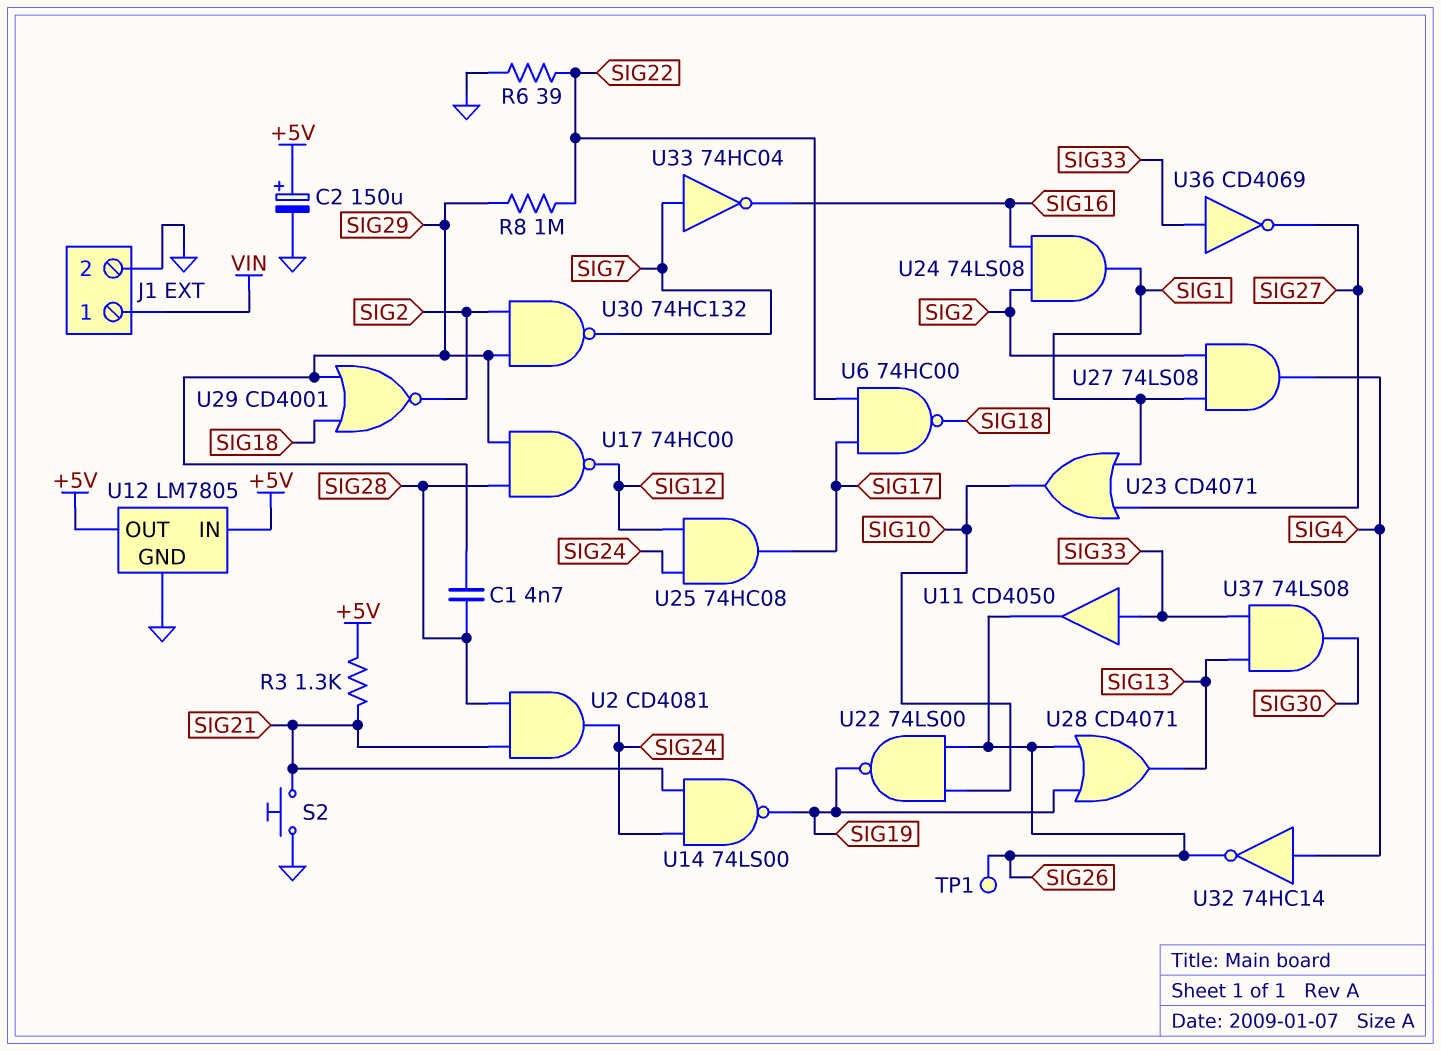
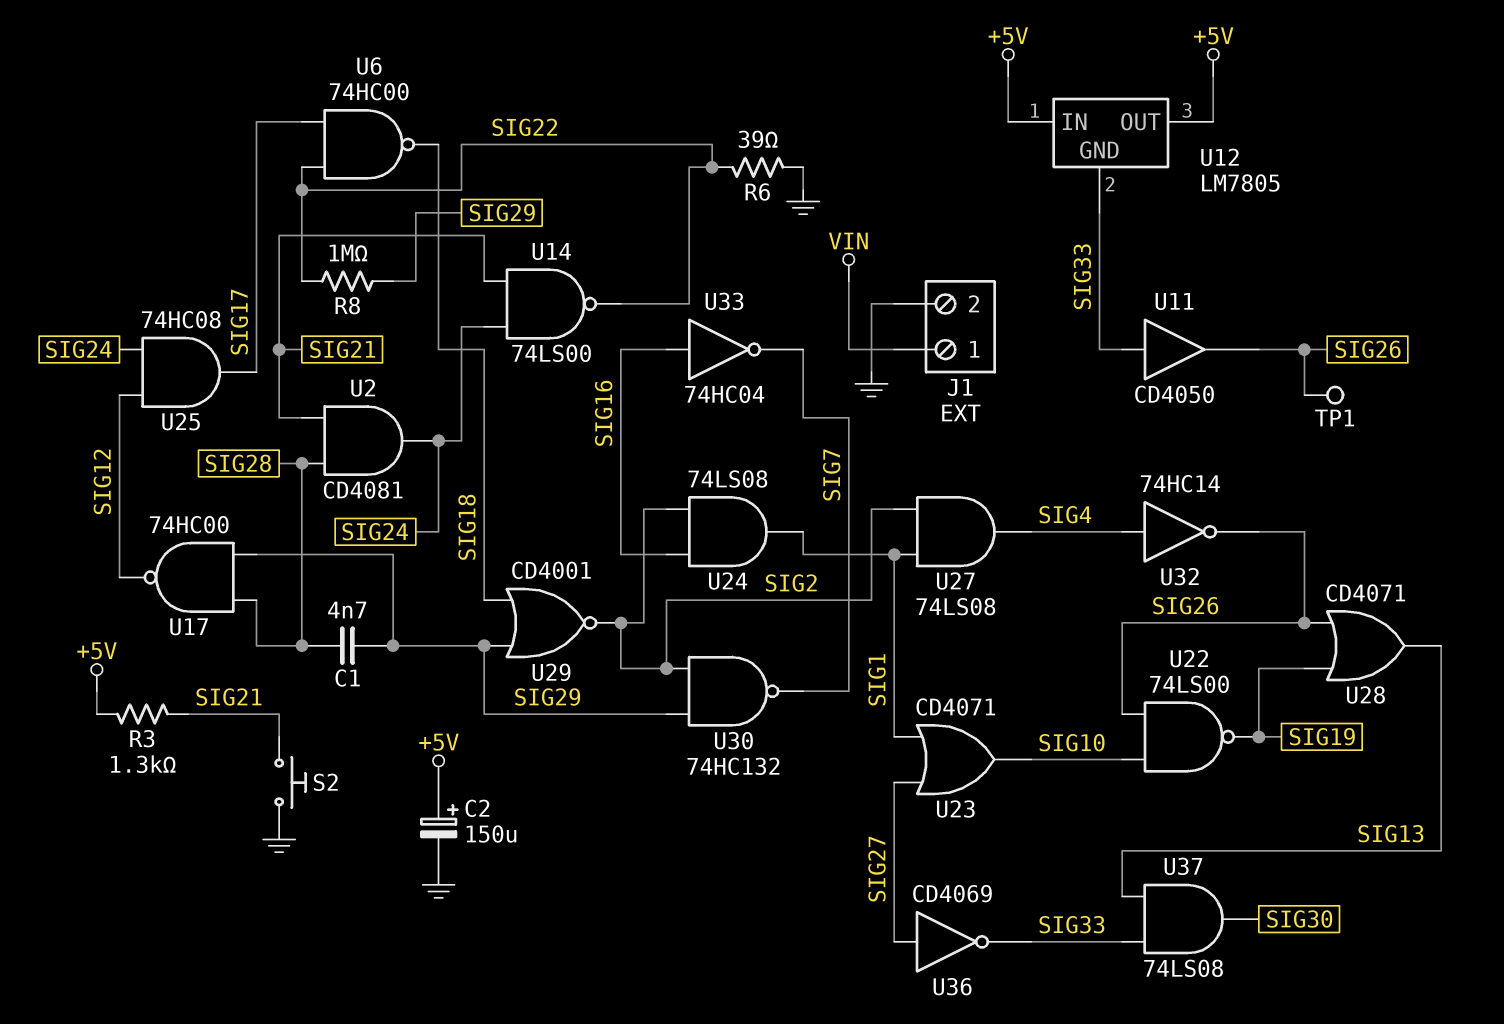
U12 pin GND: GND -> SIG33
U14: NAND 74LS00 (in SIG21, in SIG24, out SIG19) -> NAND 74LS00 (in SIG21, in SIG24, out SIG22)
U33: NOT 74HC04 (in SIG7, out SIG16) -> NOT 74HC04 (in SIG16, out SIG7)
U36: NOT CD4069 (in SIG33, out SIG27) -> NOT CD4069 (in SIG27, out SIG33)

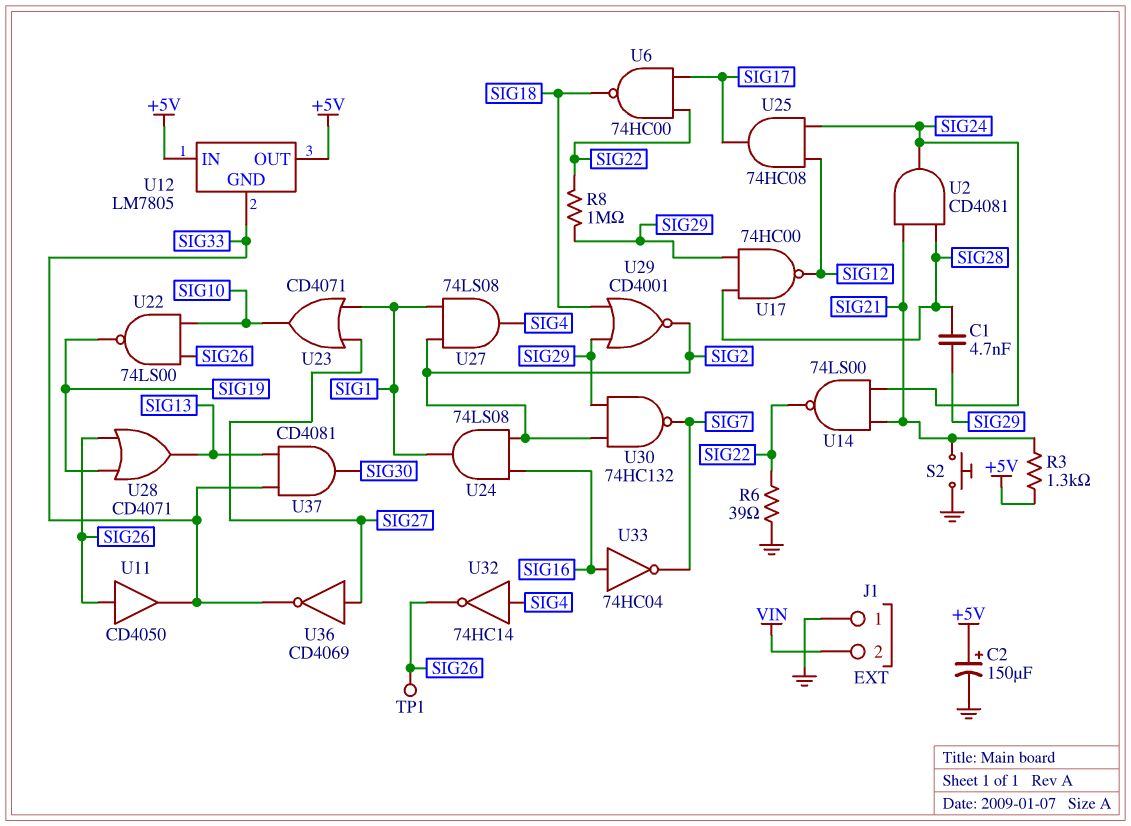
J1 pin 1: VIN -> GND
J1 pin 2: GND -> VIN
U11: buffer CD4050 (in SIG33, out SIG26) -> buffer CD4050 (in SIG26, out SIG33)
U37: AND 74LS08 (in SIG13, in SIG33, out SIG30) -> AND CD4081 (in SIG13, in SIG33, out SIG30)

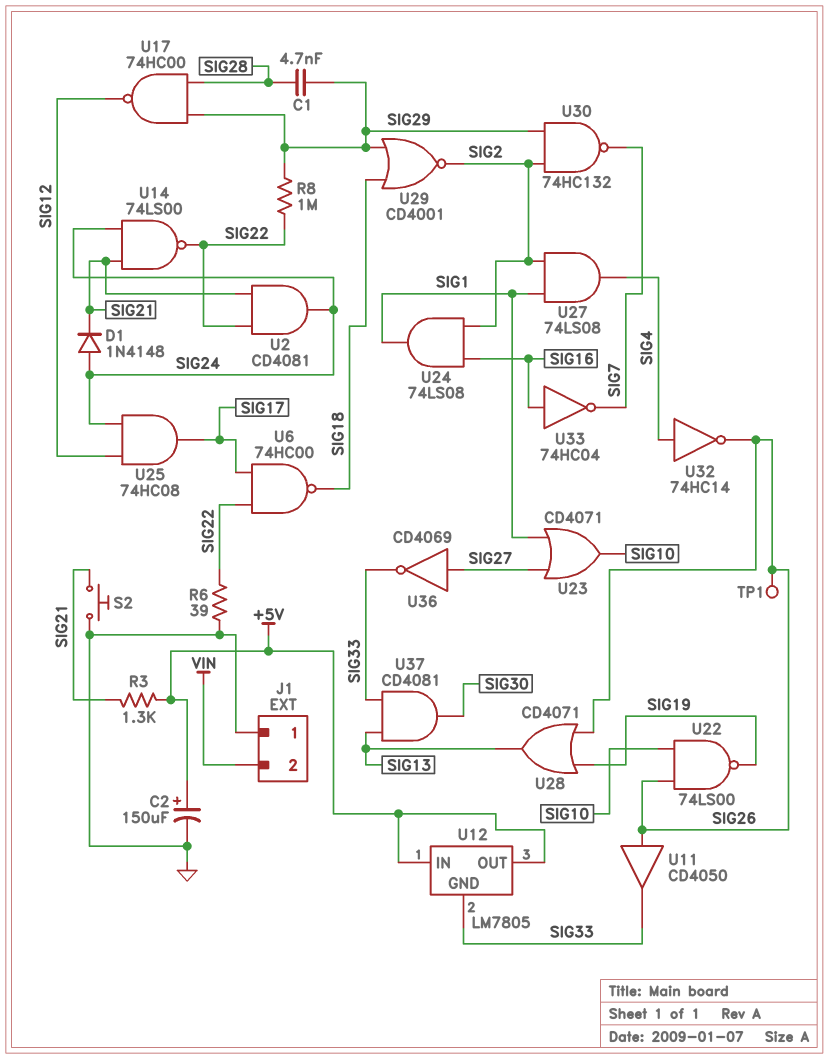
D1: none -> diode 1N4148 (A SIG24, K SIG21)
U2: AND CD4081 (in SIG21, in SIG28, out SIG24) -> AND CD4081 (in SIG21, in SIG22, out SIG24)

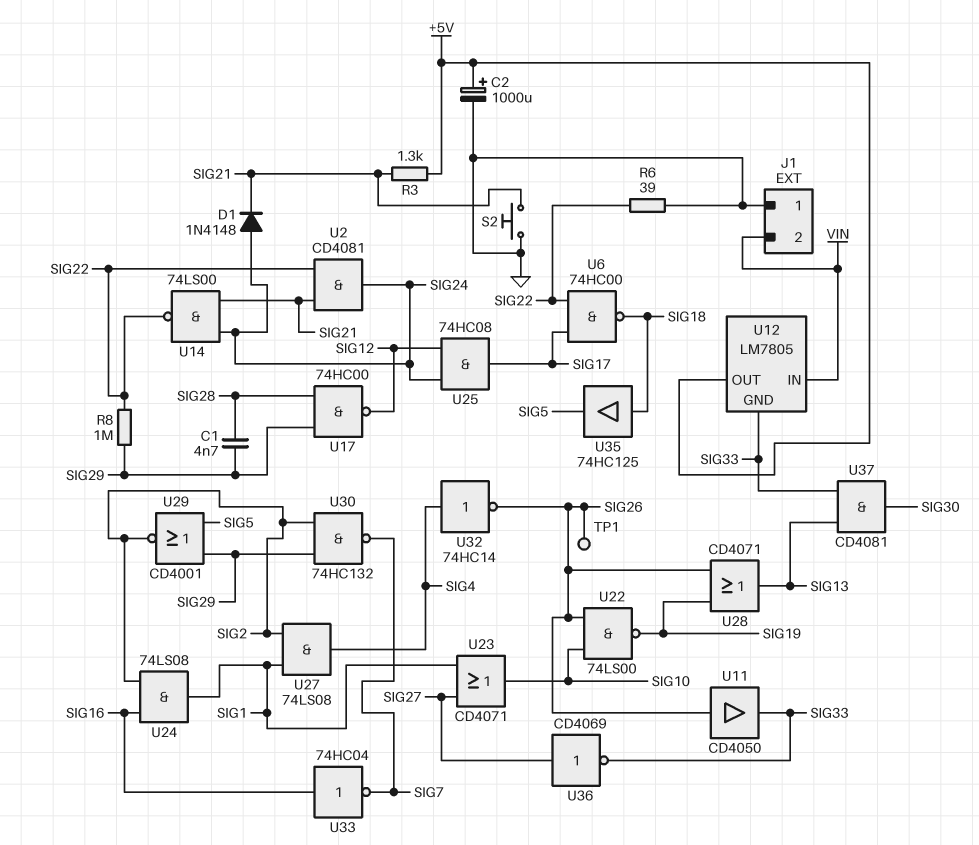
C2: 150uF (plus +5V, minus GND) -> 1000uF (plus +5V, minus GND)
U12 pin IN: +5V -> VIN
U29: NOR CD4001 (in SIG18, in SIG29, out SIG2) -> NOR CD4001 (in SIG5, in SIG29, out SIG2)
U35: none -> buffer 74HC125 (in SIG18, out SIG5)

